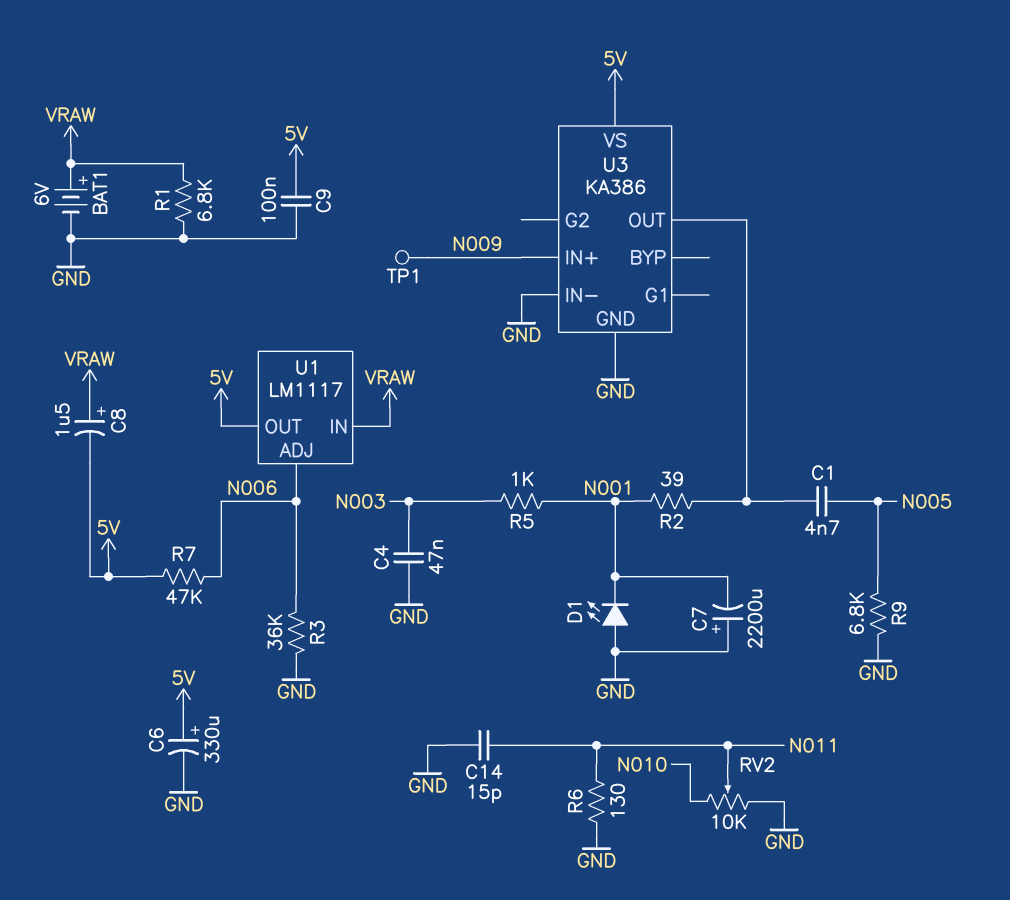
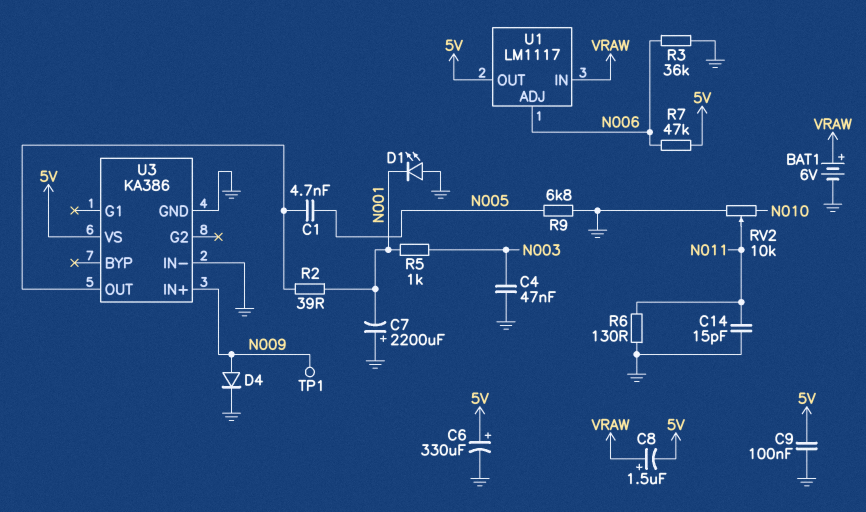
D4: none -> diode (A N009, K GND)
R1: 6.8k (GND, VRAW) -> none

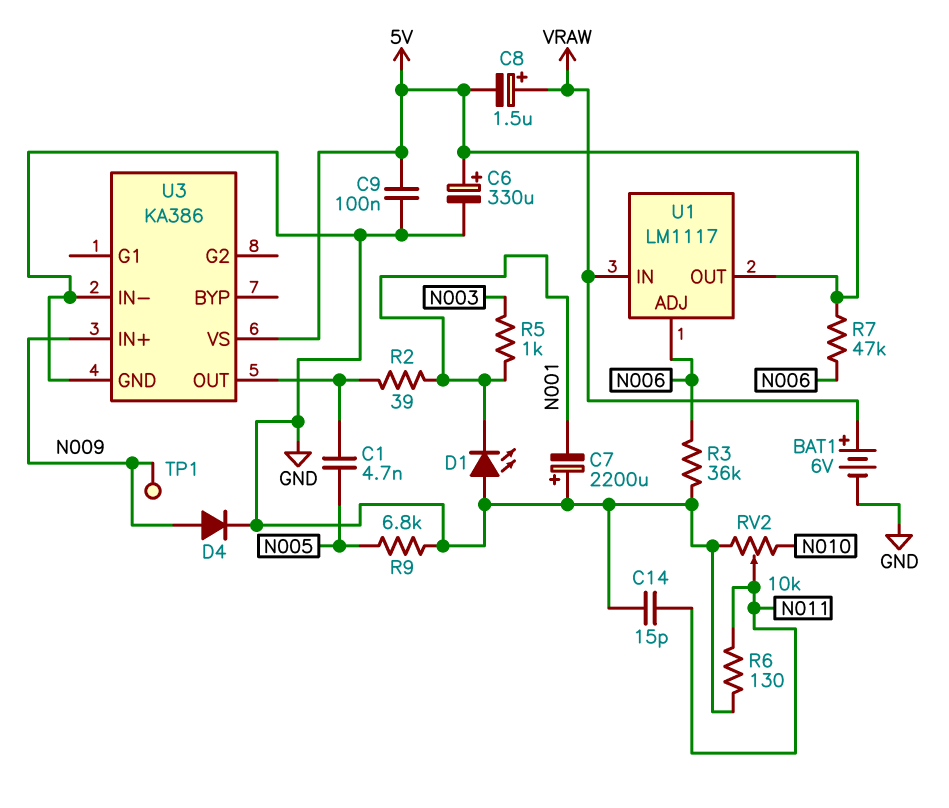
C4: 47nF (GND, N003) -> none

